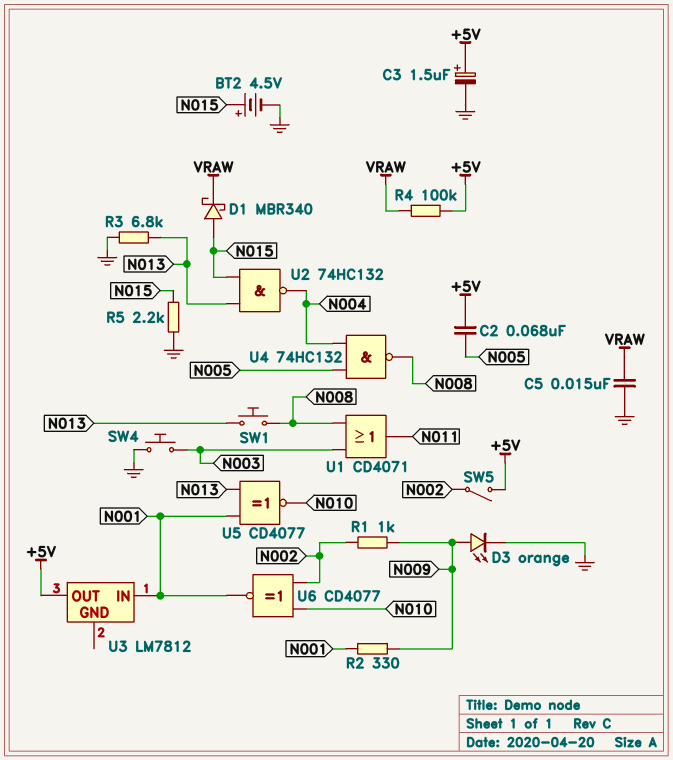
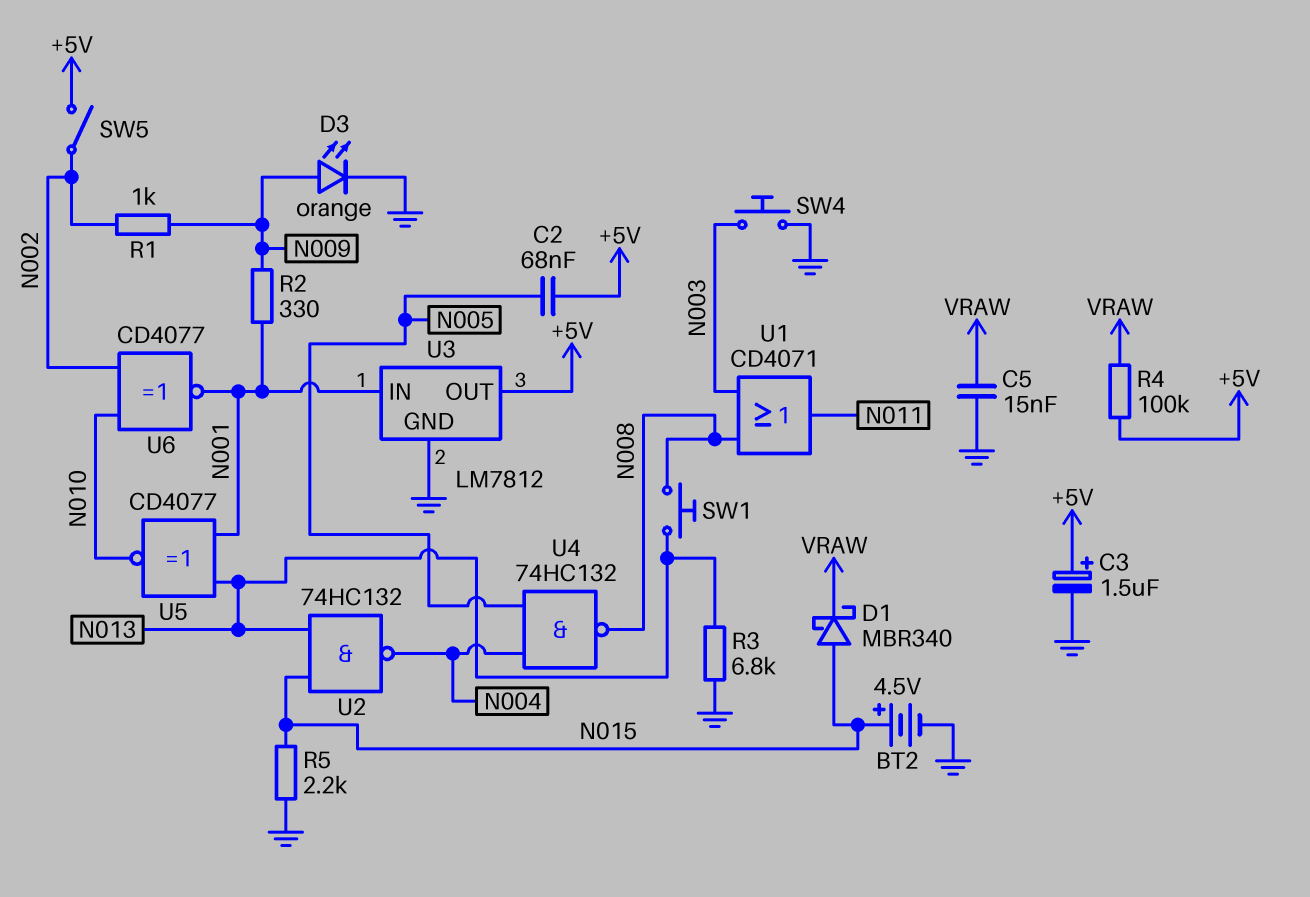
U3 pin GND: none -> GND

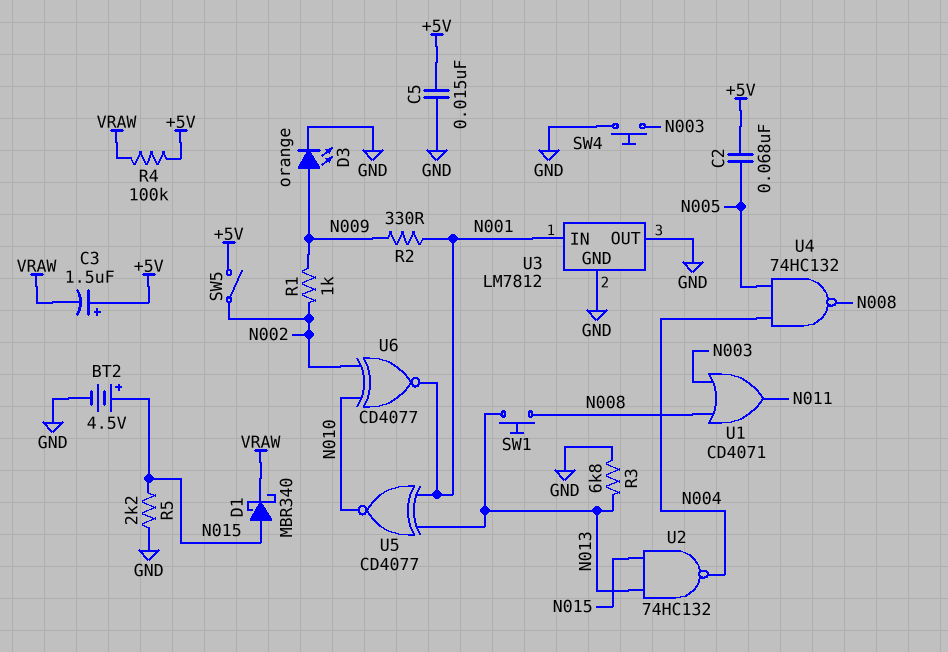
C3: 1.5uF (plus +5V, minus GND) -> 1.5uF (plus +5V, minus VRAW)
C5: 15nF (GND, VRAW) -> 15nF (+5V, GND)
U3 pin OUT: +5V -> GND

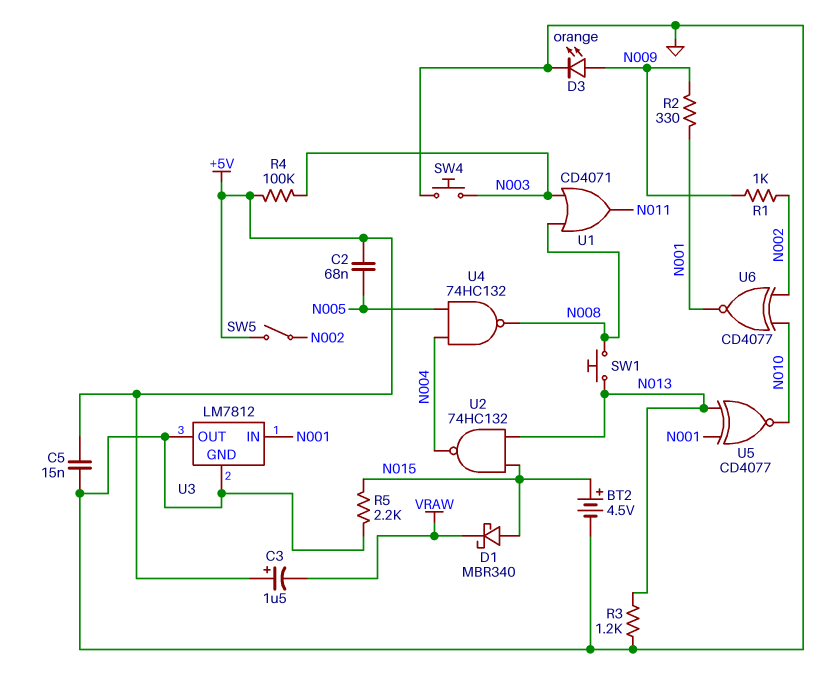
R3: 6.8k (GND, N013) -> 1.2k (GND, N013)
R4: 100k (+5V, VRAW) -> 100k (+5V, N003)

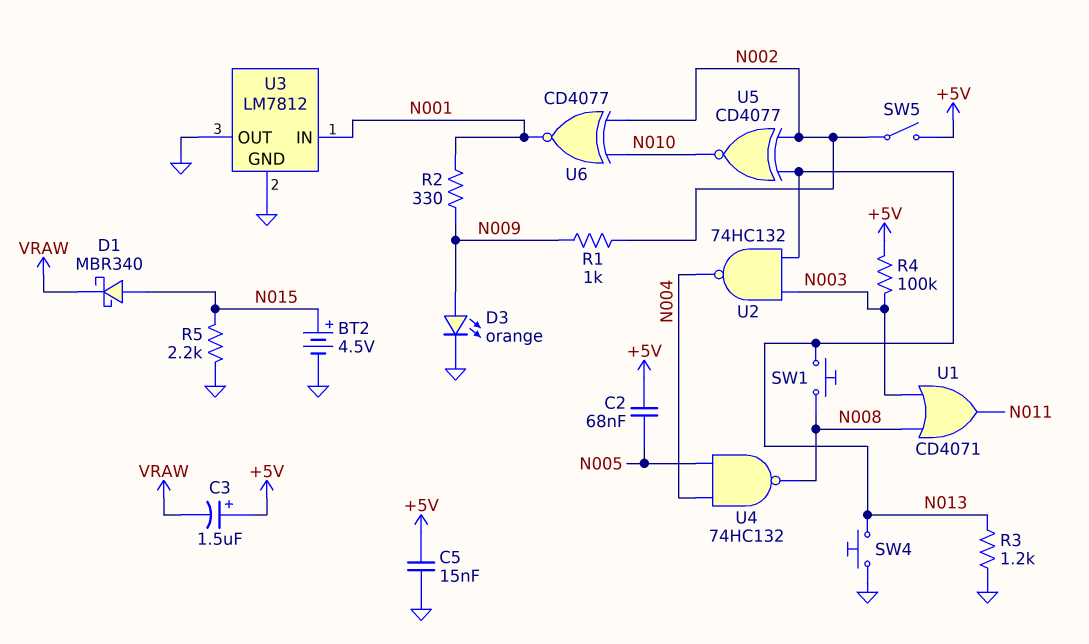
SW4: button (GND, N003) -> button (GND, N013)
U2: NAND 74HC132 (in N013, in N015, out N004) -> NAND 74HC132 (in N003, in N013, out N004)
U5: XNOR CD4077 (in N001, in N013, out N010) -> XNOR CD4077 (in N002, in N013, out N010)

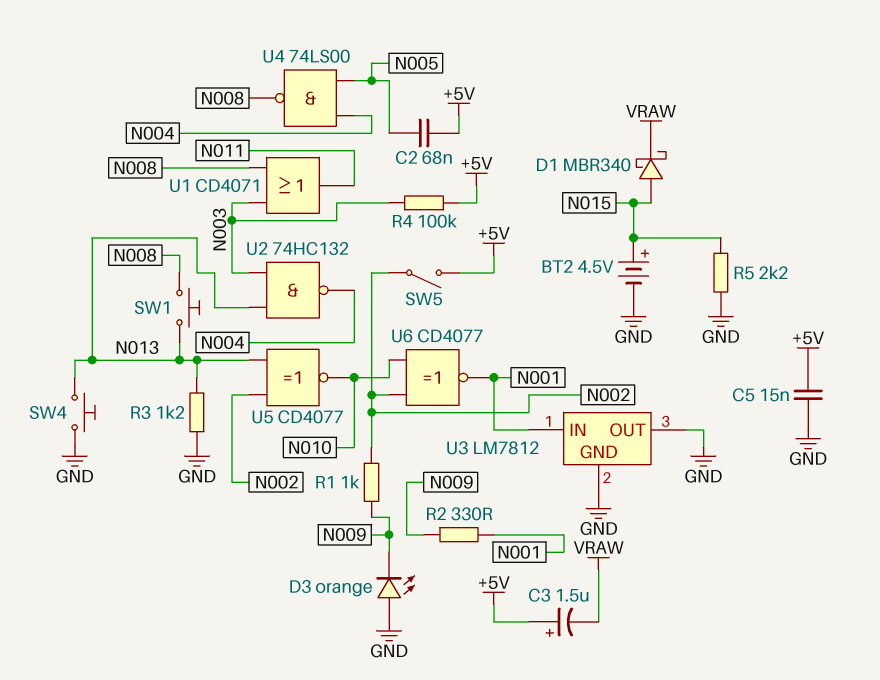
D3: LED orange (A N009, K GND) -> LED orange (A GND, K N009)
U4: NAND 74HC132 (in N004, in N005, out N008) -> NAND 74LS00 (in N004, in N005, out N008)

